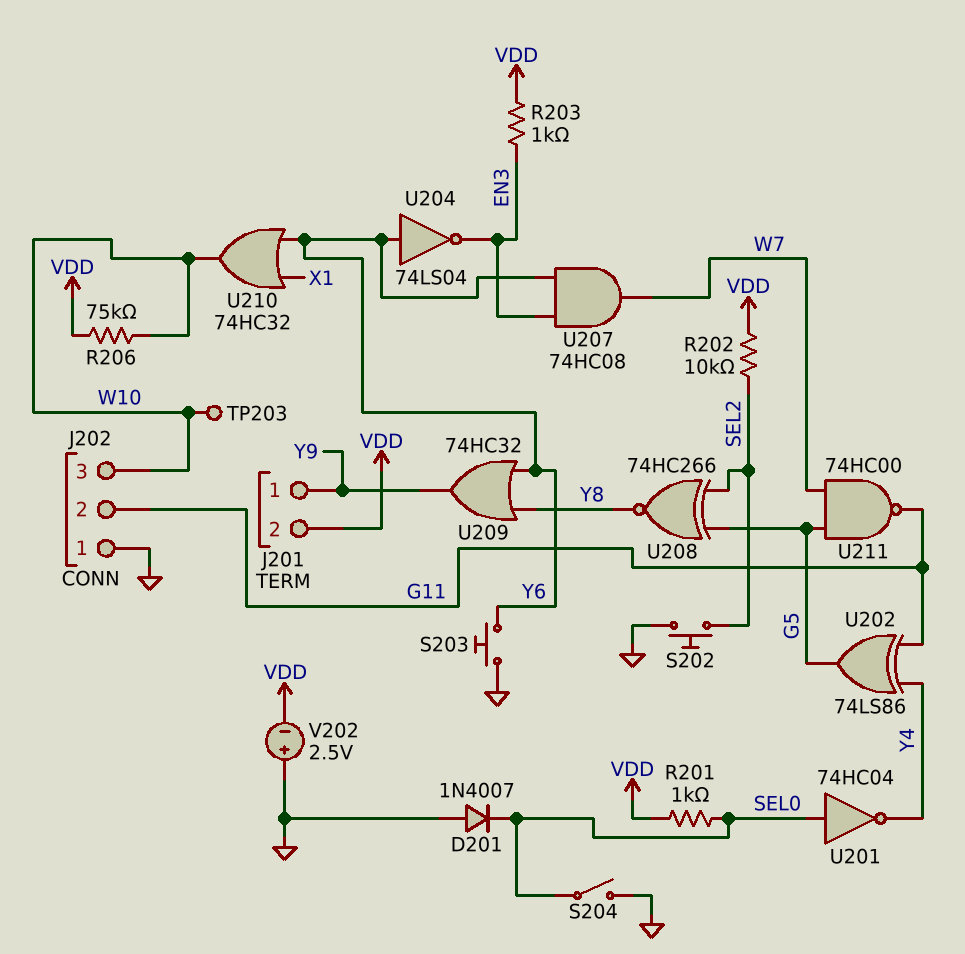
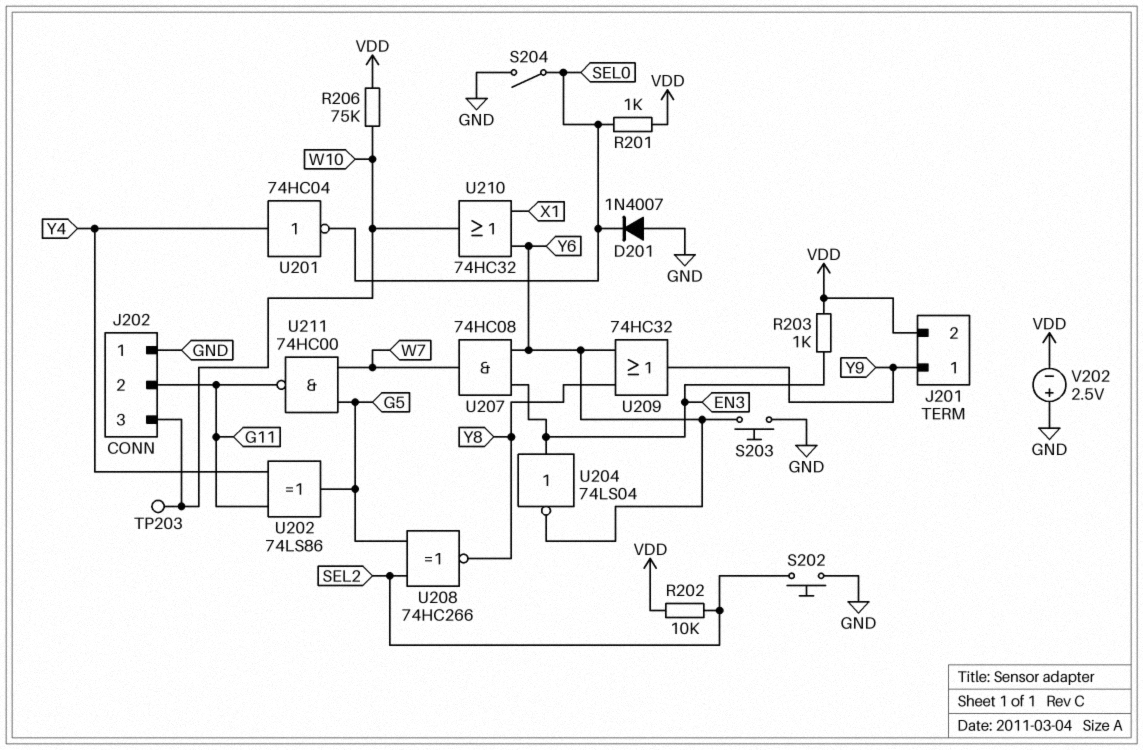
U201: NOT 74HC04 (in SEL0, out Y4) -> NOT 74HC04 (in Y4, out SEL0)
U204: NOT 74LS04 (in Y6, out EN3) -> NOT 74LS04 (in EN3, out Y6)

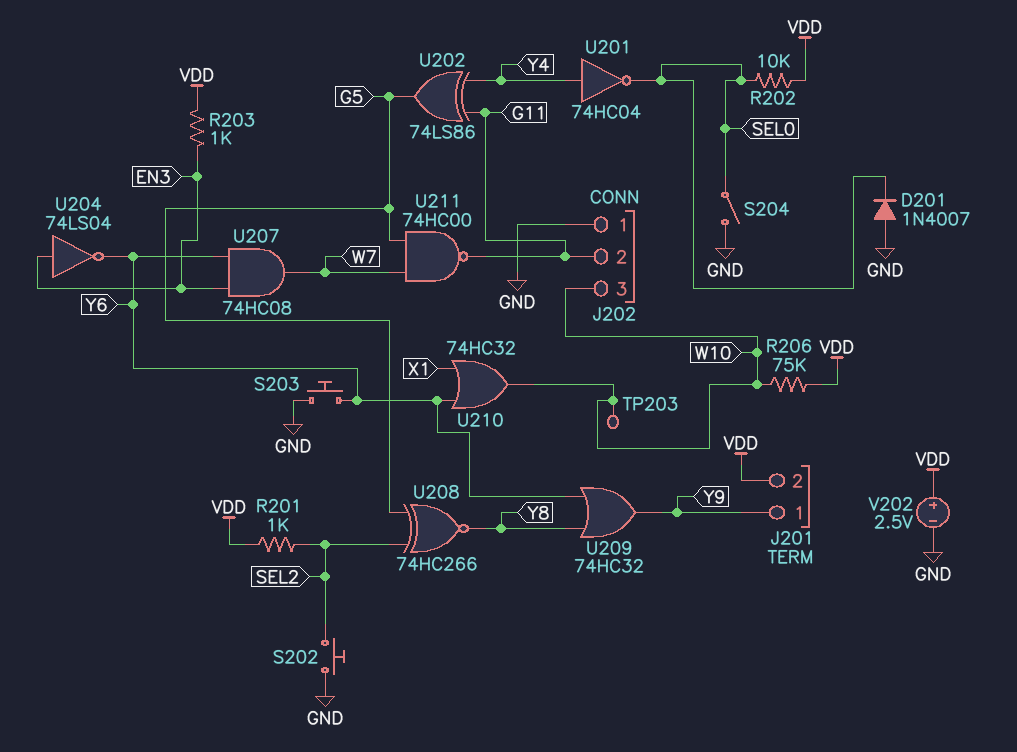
R201: 1k (SEL0, VDD) -> 1k (SEL2, VDD)
R202: 10k (SEL2, VDD) -> 10k (SEL0, VDD)
V202: 2.5V (plus GND, minus VDD) -> 2.5V (plus VDD, minus GND)

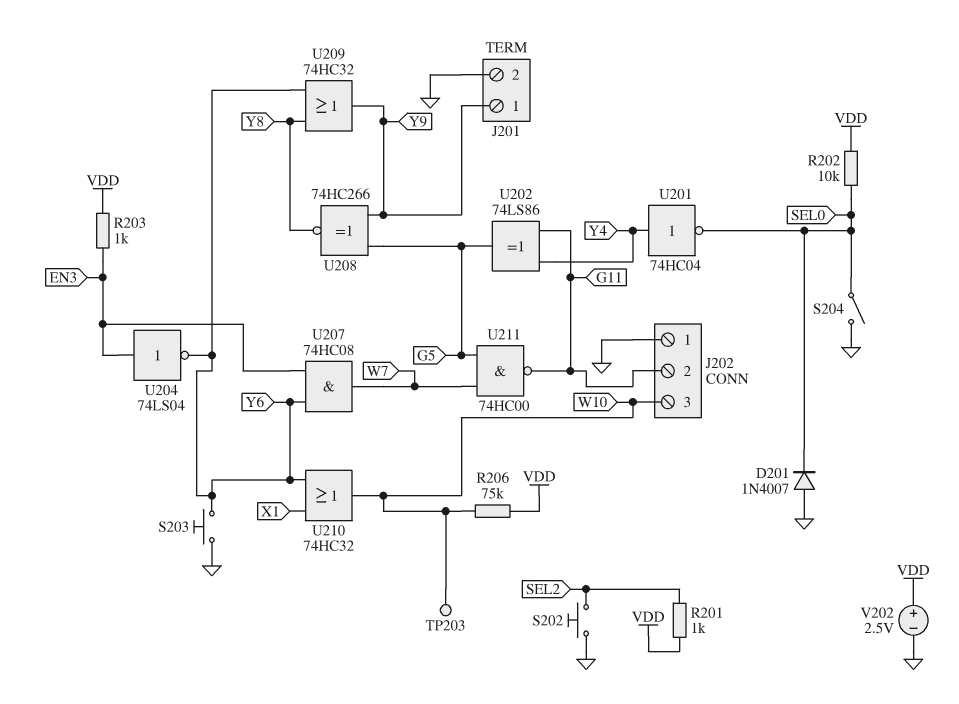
J201 pin 2: VDD -> GND
U208: XNOR 74HC266 (in G5, in SEL2, out Y8) -> XNOR 74HC266 (in G5, in Y9, out Y8)

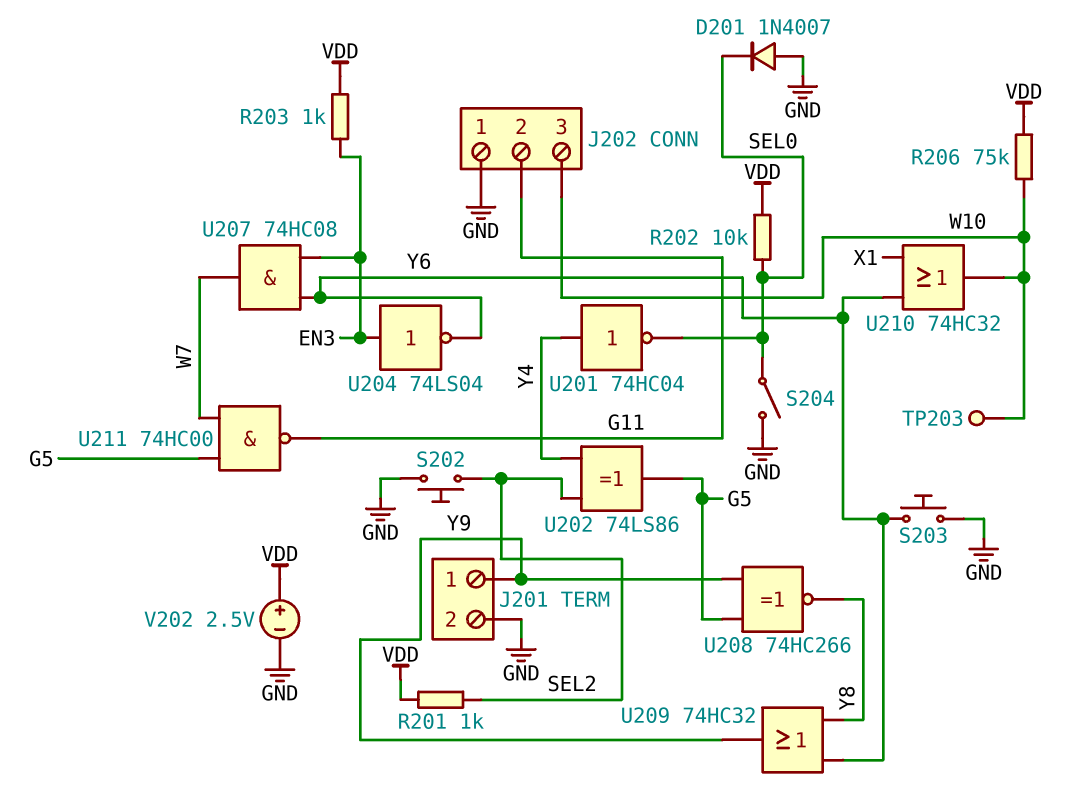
U202: XOR 74LS86 (in G11, in Y4, out G5) -> XOR 74LS86 (in SEL2, in Y4, out G5)

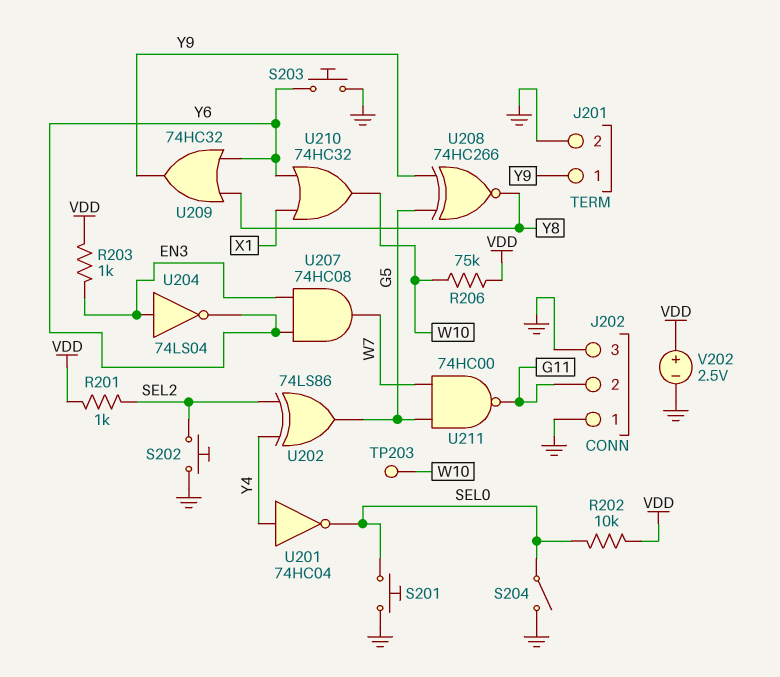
D201: diode 1N4007 (A GND, K SEL0) -> none
J202 pin 3: W10 -> GND
S201: none -> button (GND, SEL0)

